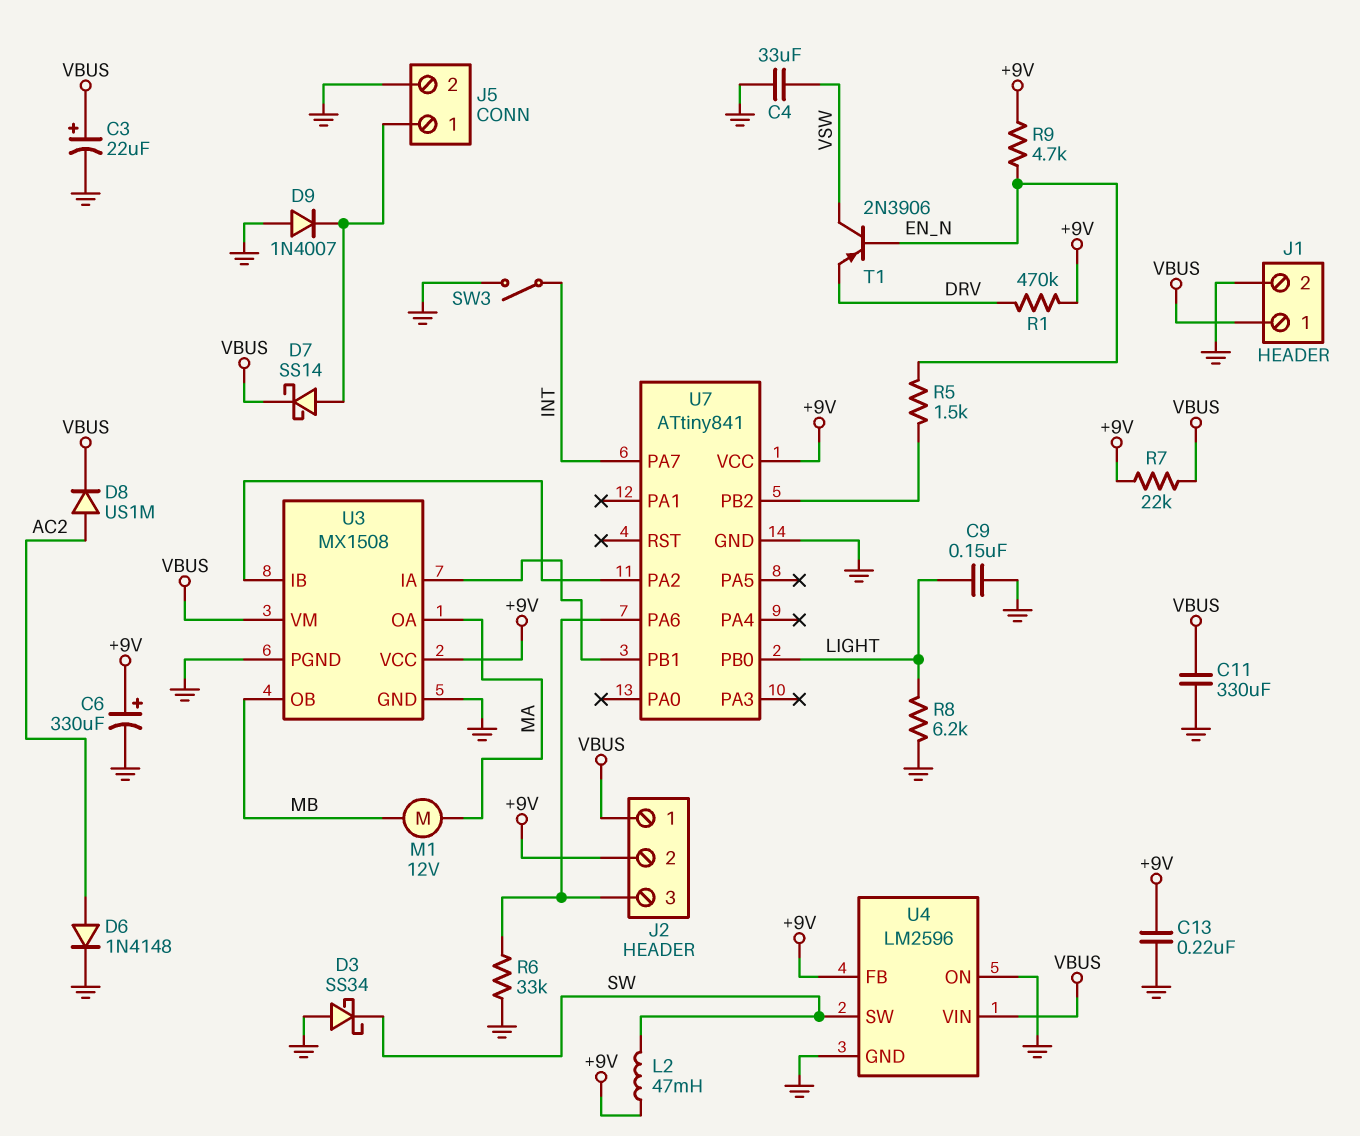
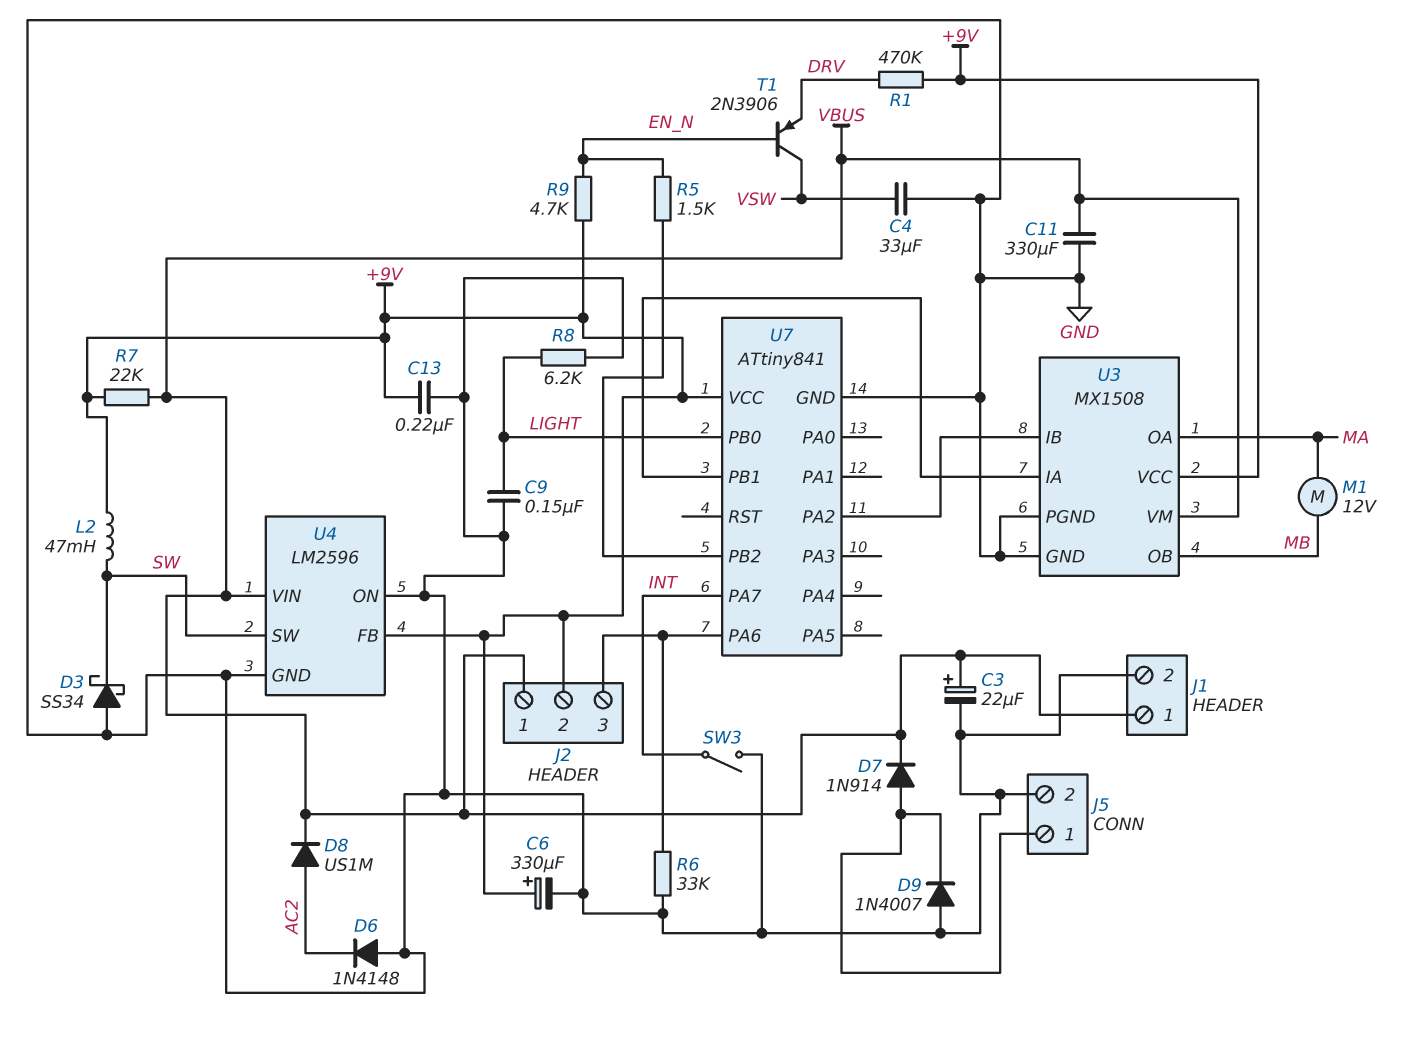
D6: diode 1N4148 (A AC2, K GND) -> diode 1N4148 (A GND, K AC2)
D7: schottky SS14 (A J5/1, K VBUS) -> diode 1N914 (A J5/1, K VBUS)

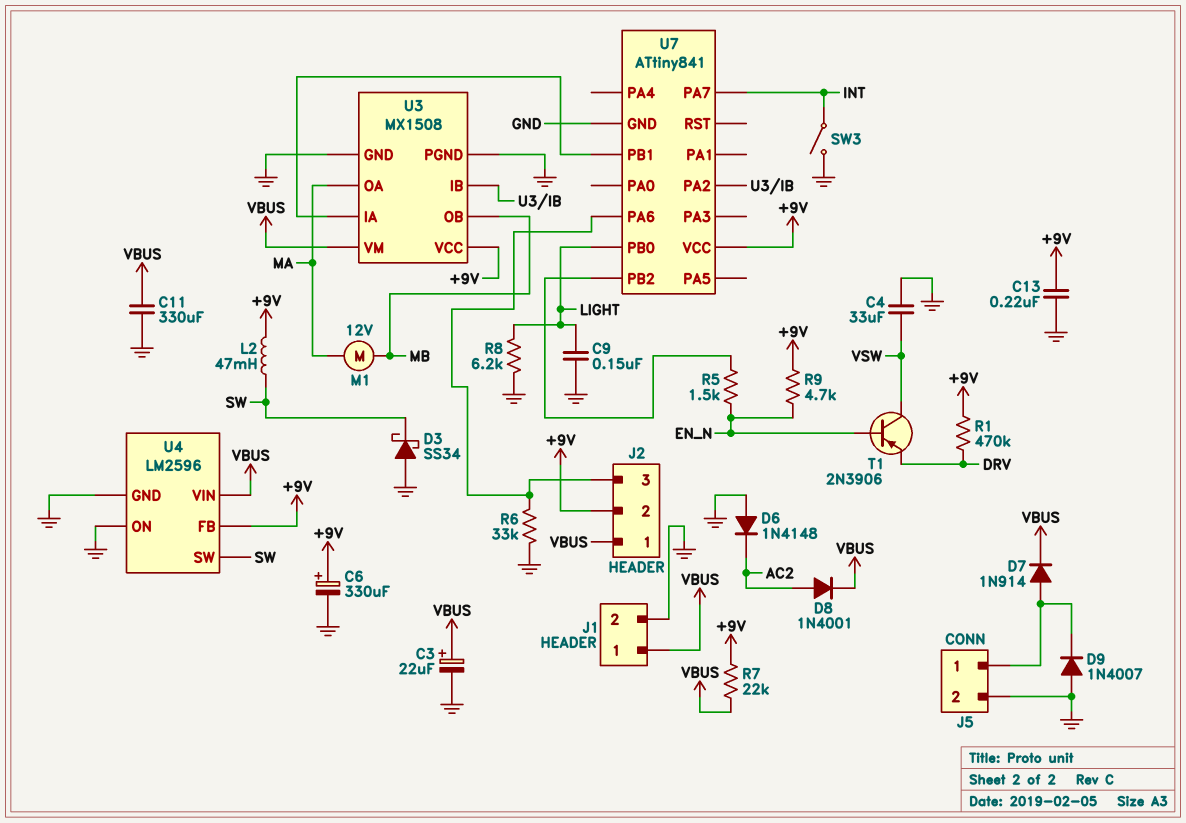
D8: diode US1M (A AC2, K VBUS) -> diode 1N4001 (A AC2, K VBUS)

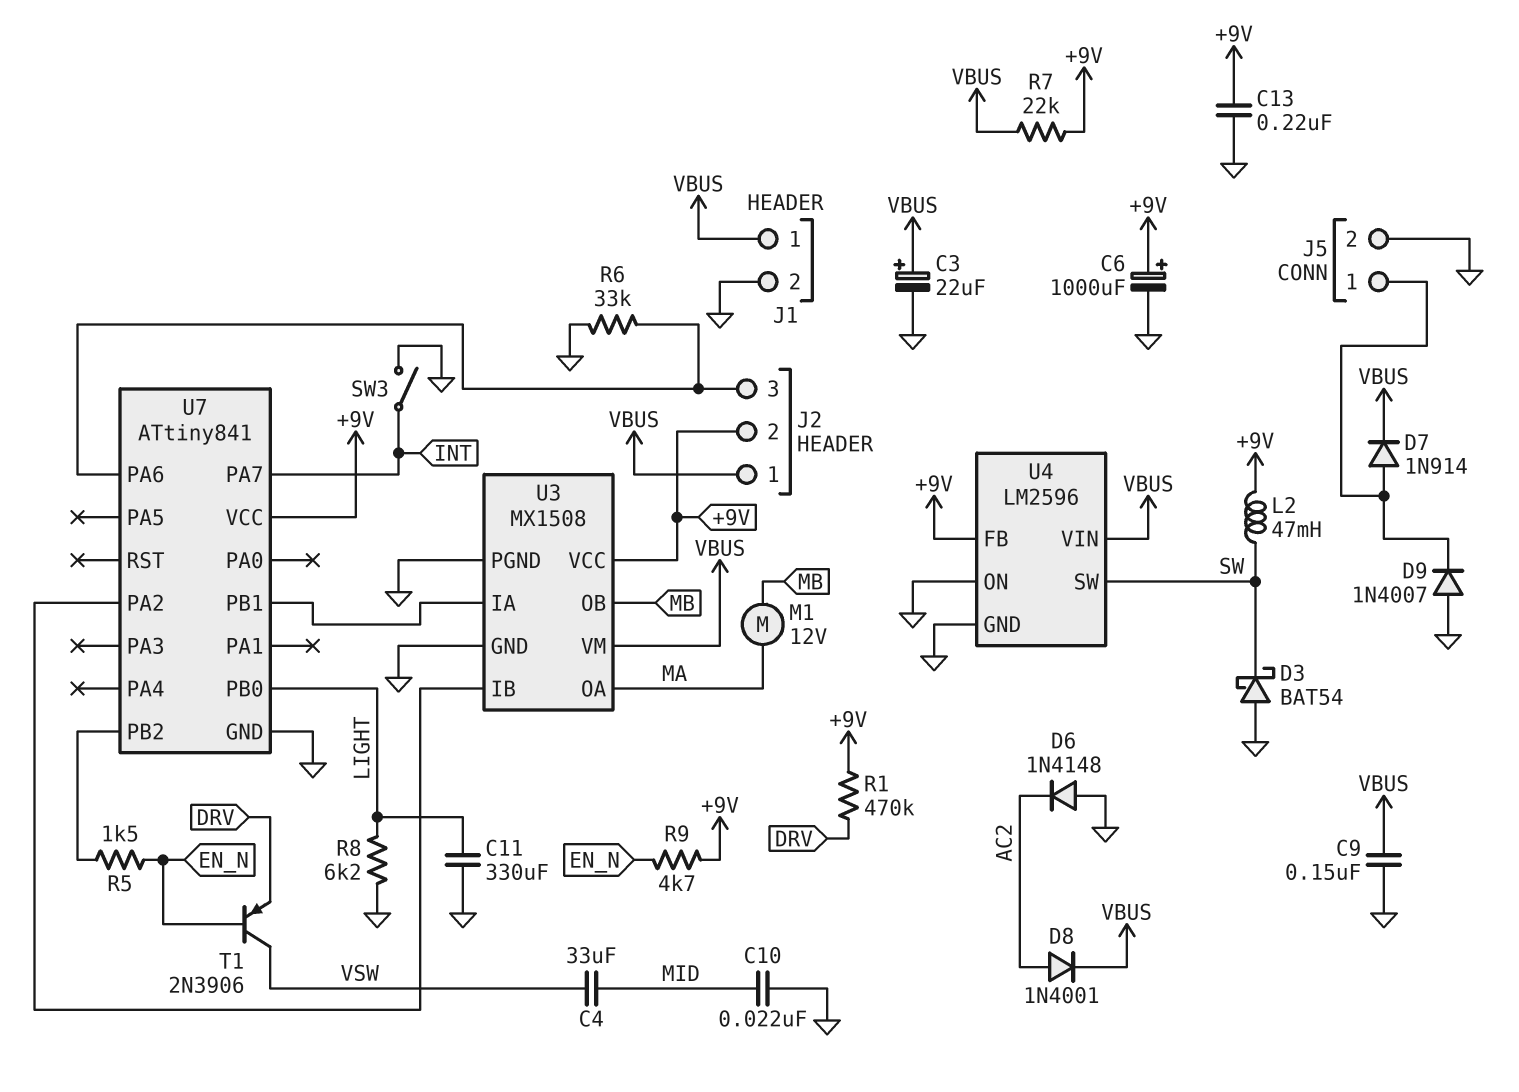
C4: 33uF (GND, VSW) -> 33uF (MID, VSW)
C6: 330uF (plus +9V, minus GND) -> 1000uF (plus +9V, minus GND)
C9: 150nF (GND, LIGHT) -> 150nF (GND, VBUS)
C10: none -> 22nF (GND, MID)
C11: 330uF (GND, VBUS) -> 330uF (GND, LIGHT)
D3: schottky SS34 (A GND, K SW) -> schottky BAT54 (A GND, K SW)

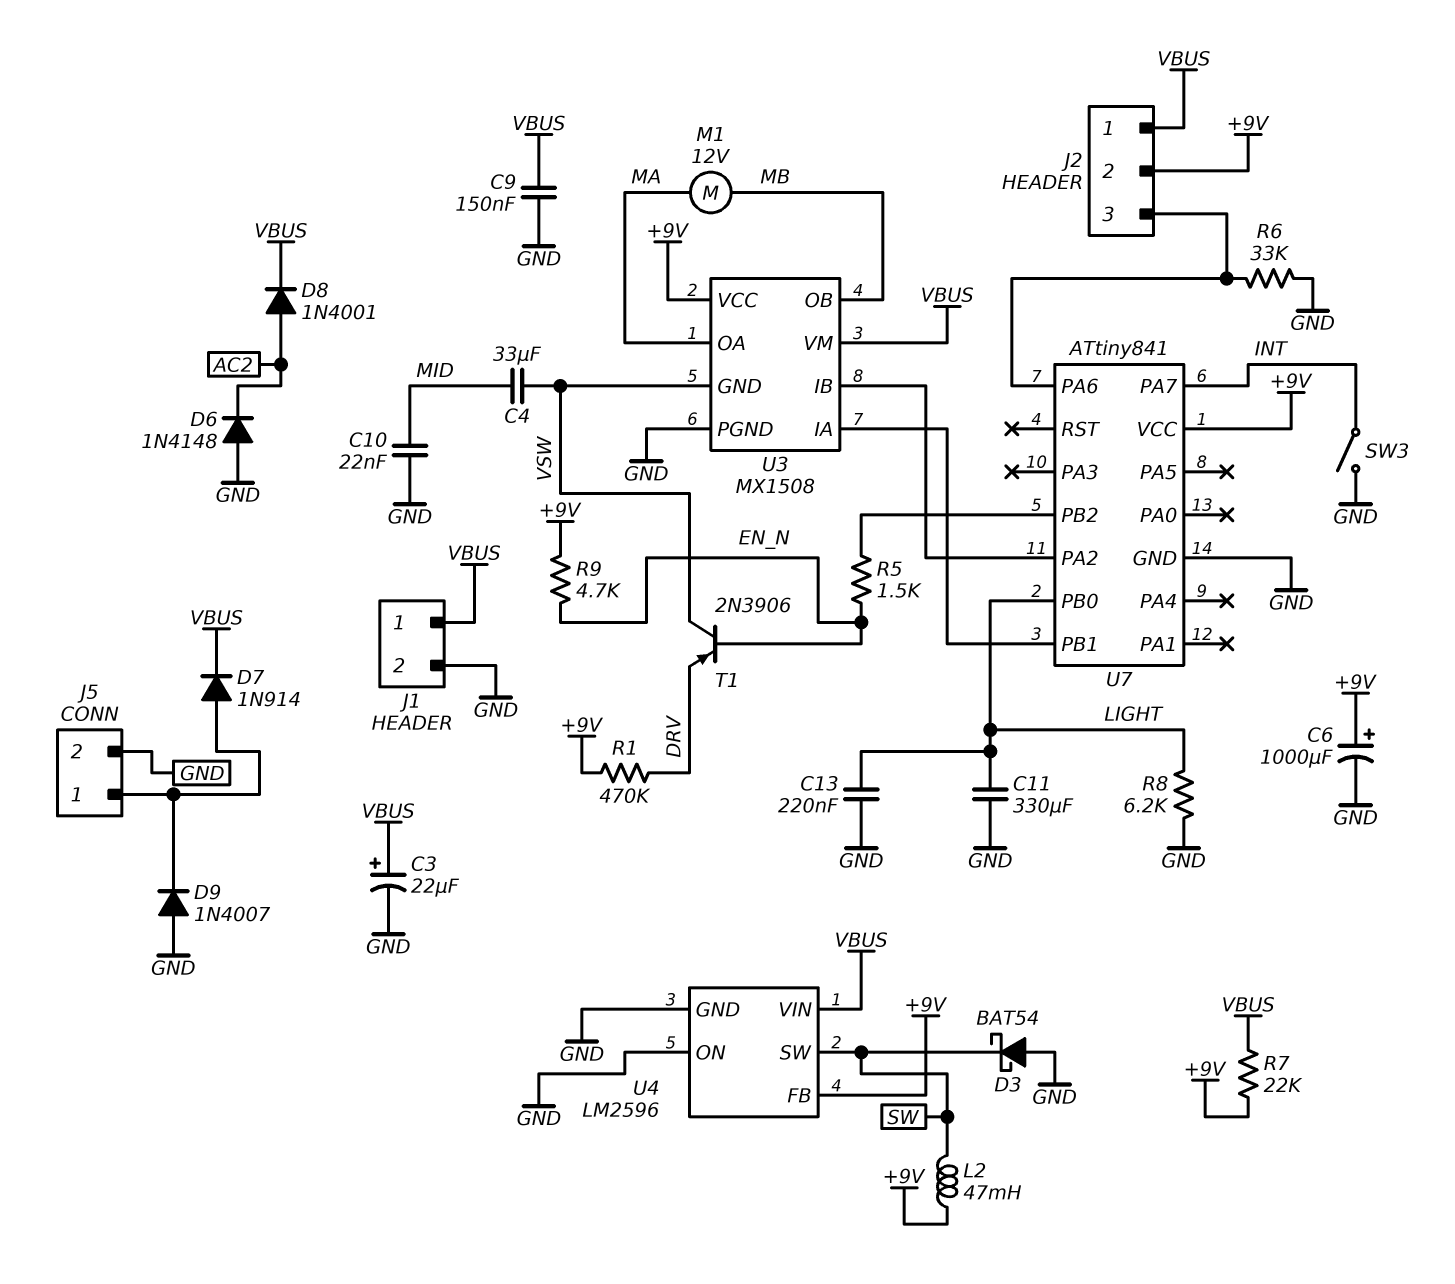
C13: 220nF (+9V, GND) -> 220nF (GND, LIGHT)
U3 pin GND: GND -> VSW

